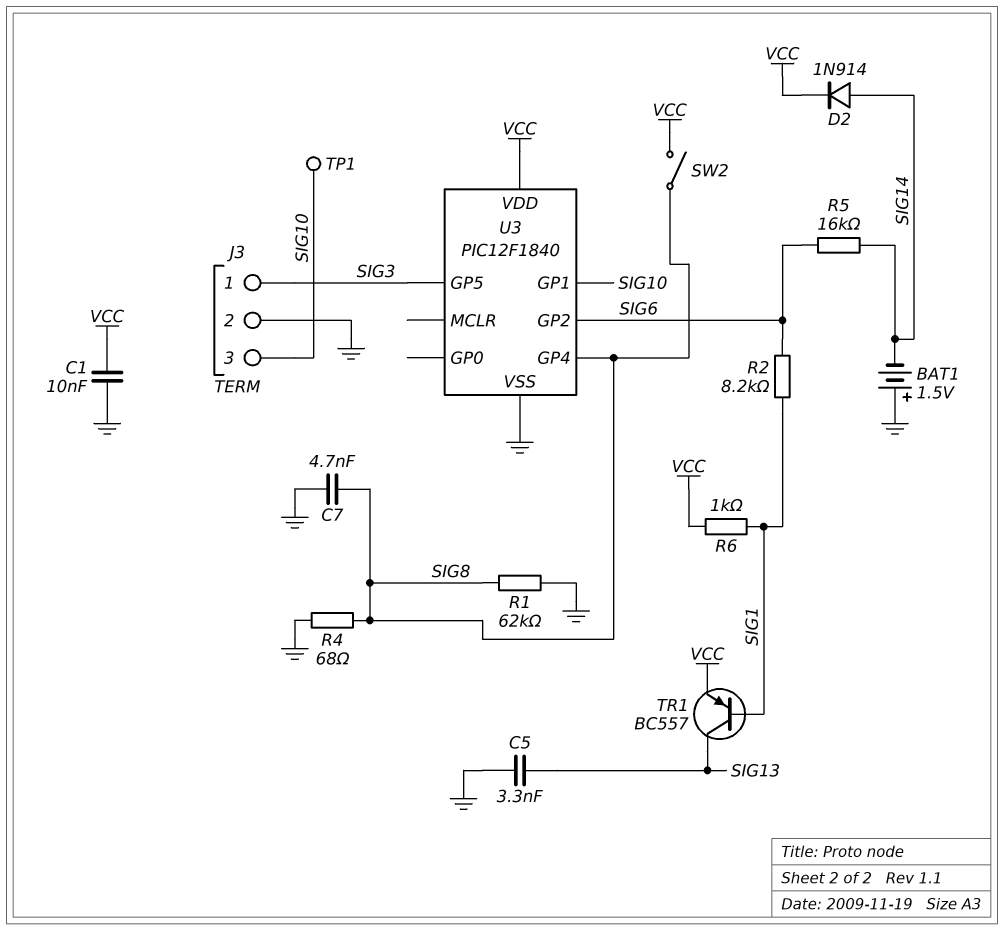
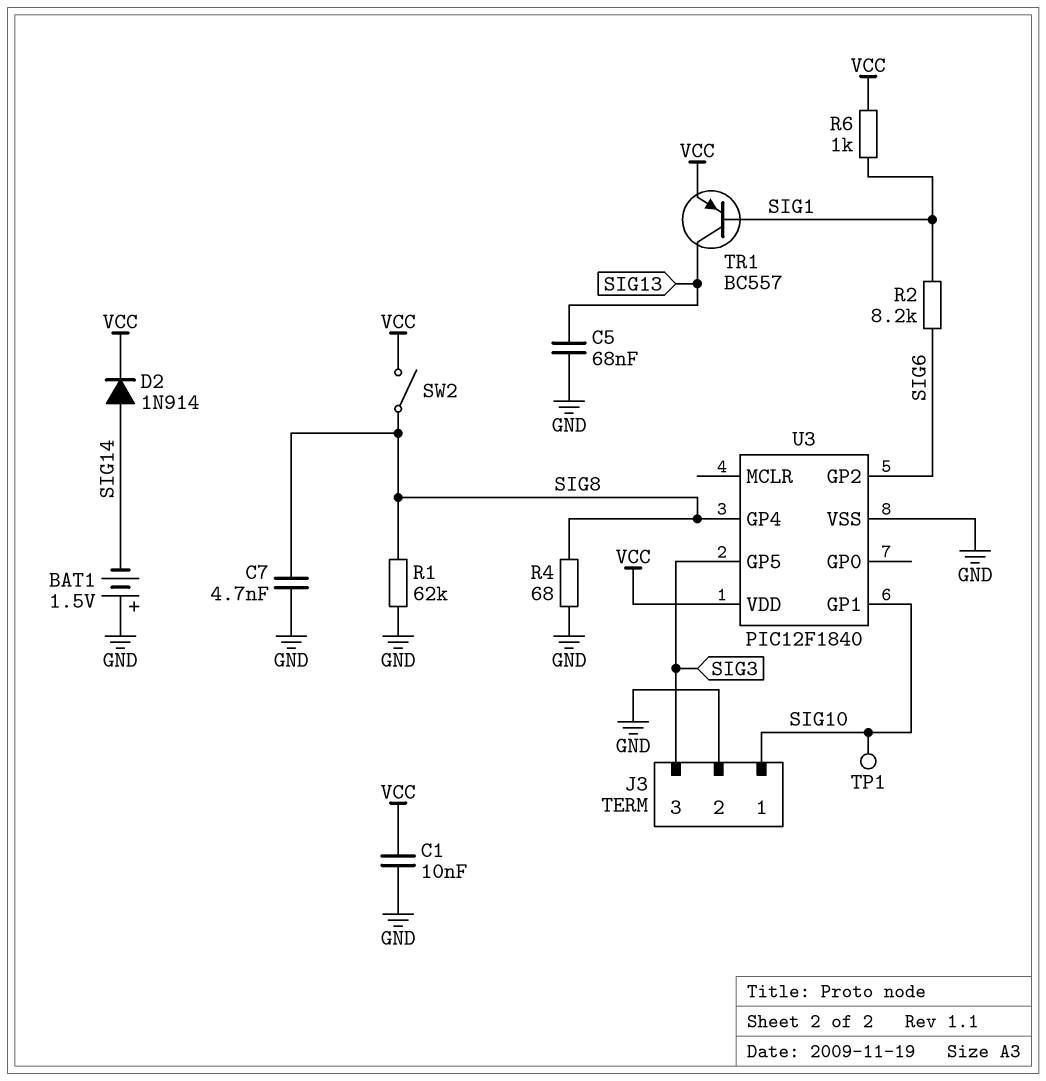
C5: 3.3nF (GND, SIG13) -> 68nF (GND, SIG13)
J3 pin 1: SIG3 -> SIG10
J3 pin 3: SIG10 -> SIG3
R5: 16k (SIG6, SIG14) -> none

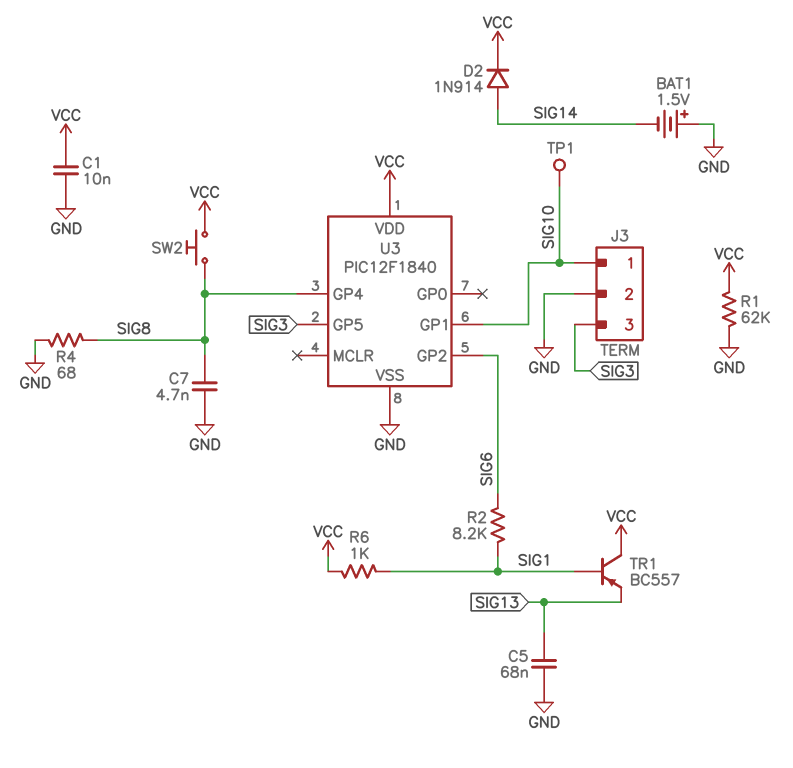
R1: 62k (GND, SIG8) -> 62k (GND, VCC)
SW2: switch (SIG8, VCC) -> button (SIG8, VCC)
TR1: PNP BC557 (B SIG1, C SIG13, E VCC) -> PNP BC557 (B SIG1, C VCC, E SIG13)

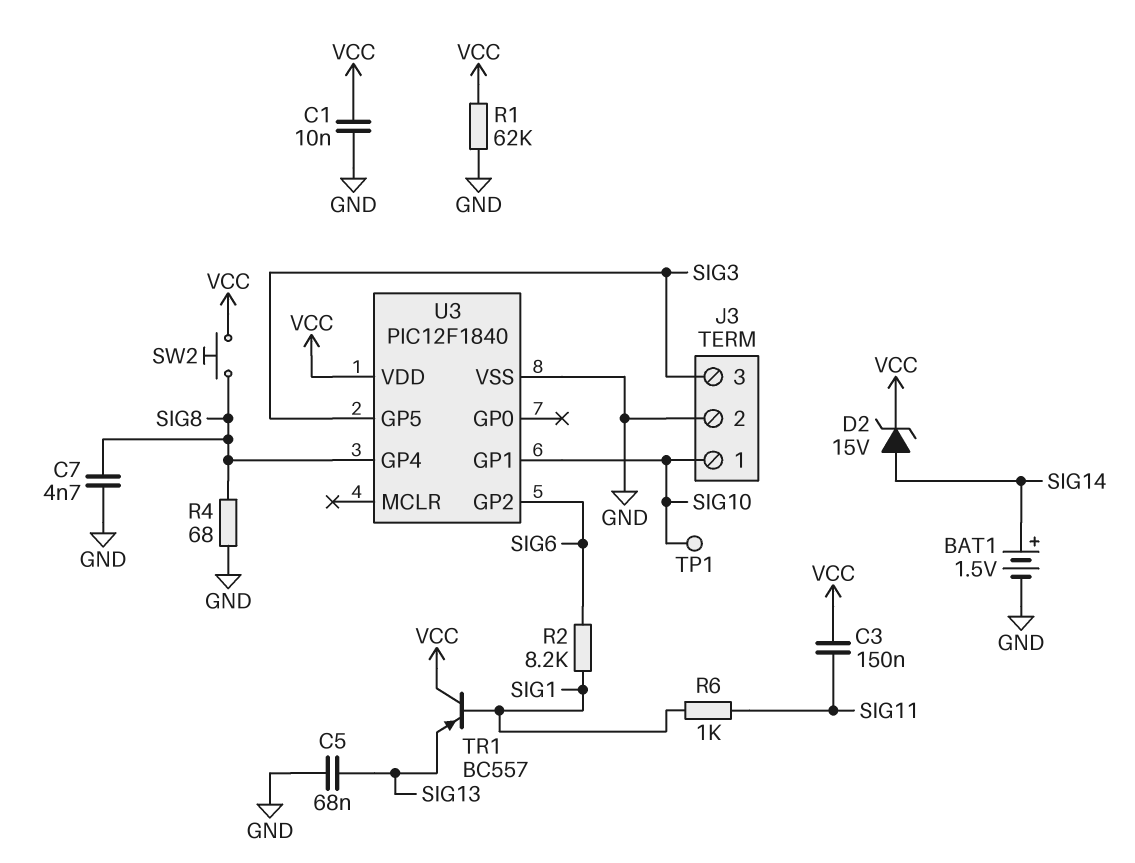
BAT1: 1.5V (plus GND, minus SIG14) -> 1.5V (plus SIG14, minus GND)
C3: none -> 150nF (SIG11, VCC)
D2: diode 1N914 (A SIG14, K VCC) -> zener 15V (A SIG14, K VCC)
R6: 1k (SIG1, VCC) -> 1k (SIG1, SIG11)

